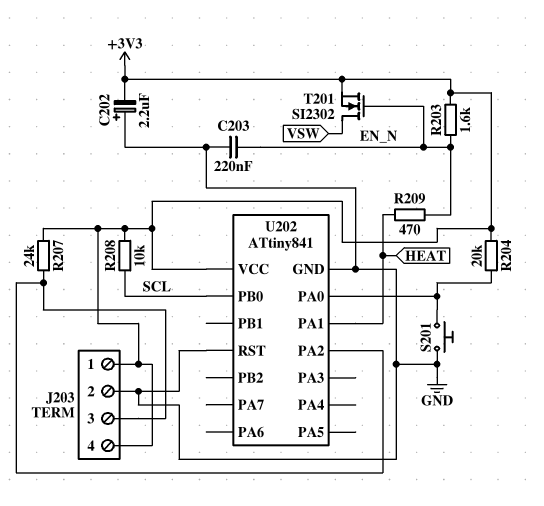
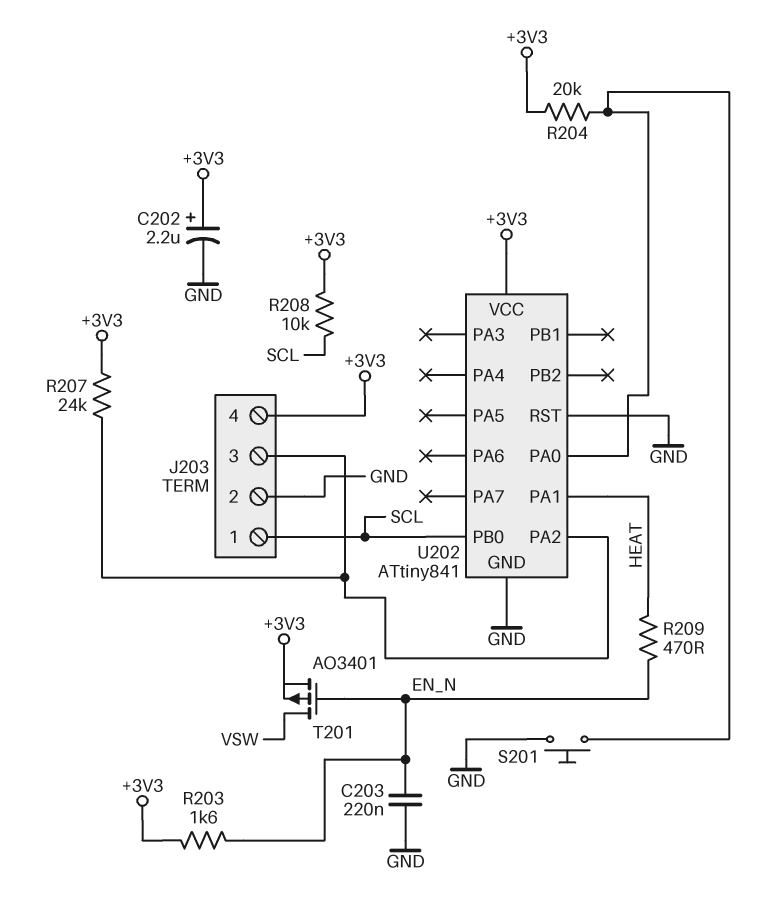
C202: 2.2uF (plus GND, minus +3V3) -> 2.2uF (plus +3V3, minus GND)
J203 pin 1: +3V3 -> SCL
T201: NMOS SI2302 (G EN_N, D VSW, S +3V3) -> PMOS AO3401 (G EN_N, D VSW, S +3V3)

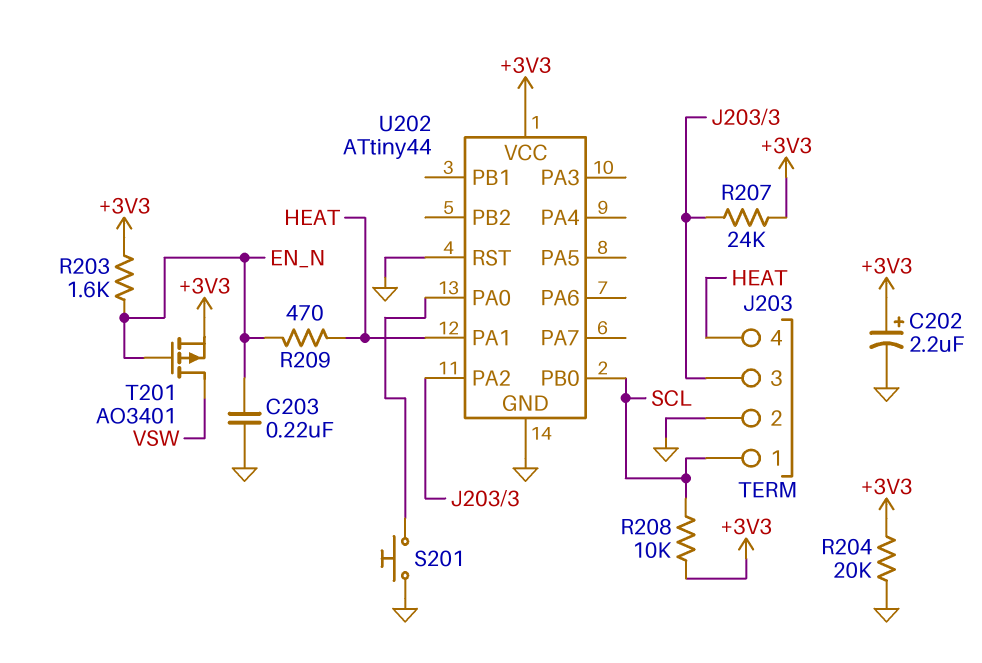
J203 pin 4: +3V3 -> HEAT
R204: 20k (+3V3, U202/PA0) -> 20k (+3V3, GND)
U202: ATtiny841 -> ATtiny44

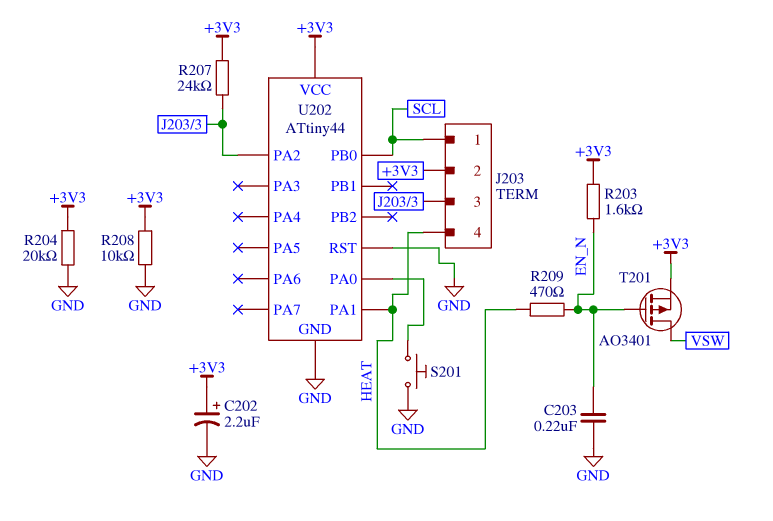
J203 pin 2: GND -> +3V3
R208: 10k (+3V3, SCL) -> 10k (+3V3, GND)

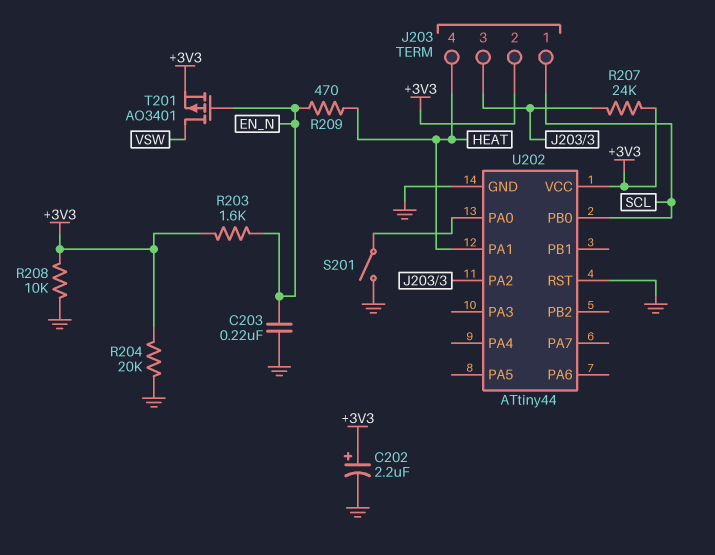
S201: button (GND, U202/PA0) -> switch (GND, U202/PA0)

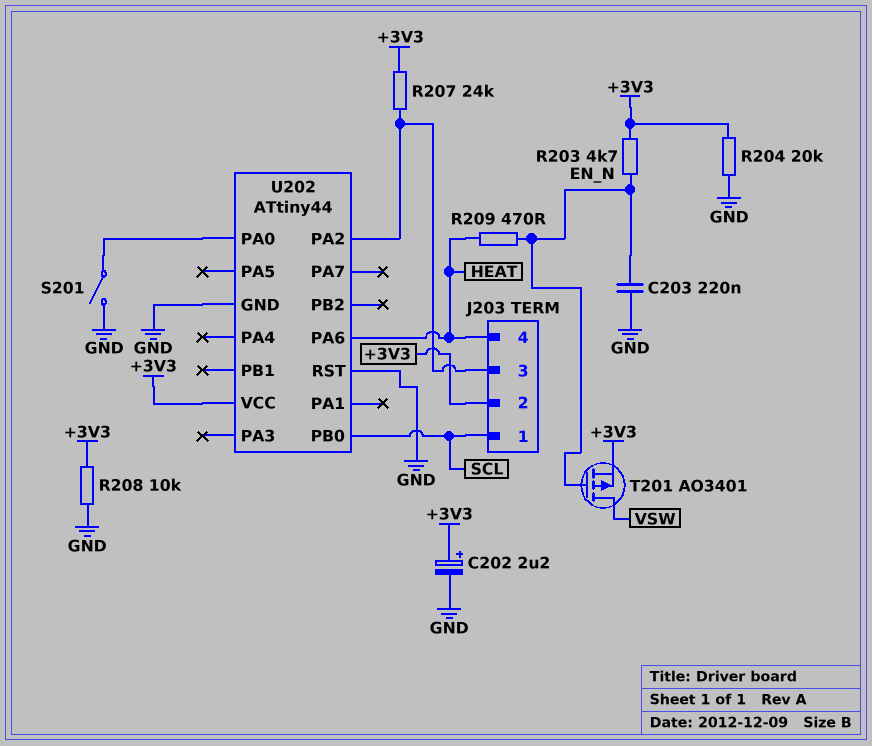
R203: 1.6k (+3V3, EN_N) -> 4.7k (+3V3, EN_N)
U202 pin PA1: HEAT -> none
U202 pin PA6: none -> HEAT

